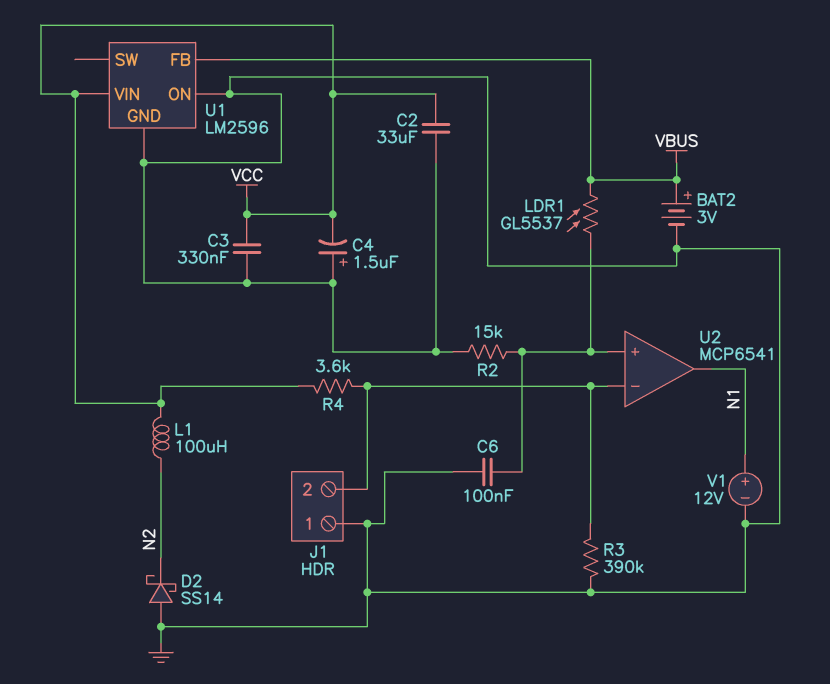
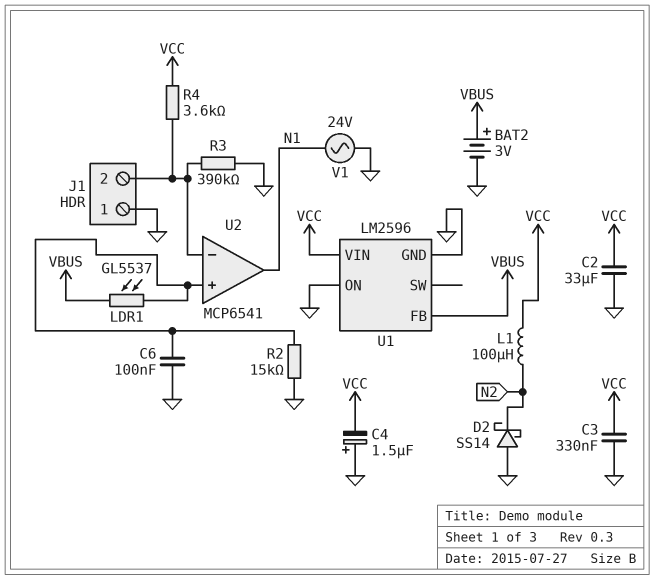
V1: 12V (plus N1, minus GND) -> AC 24V (GND, N1)

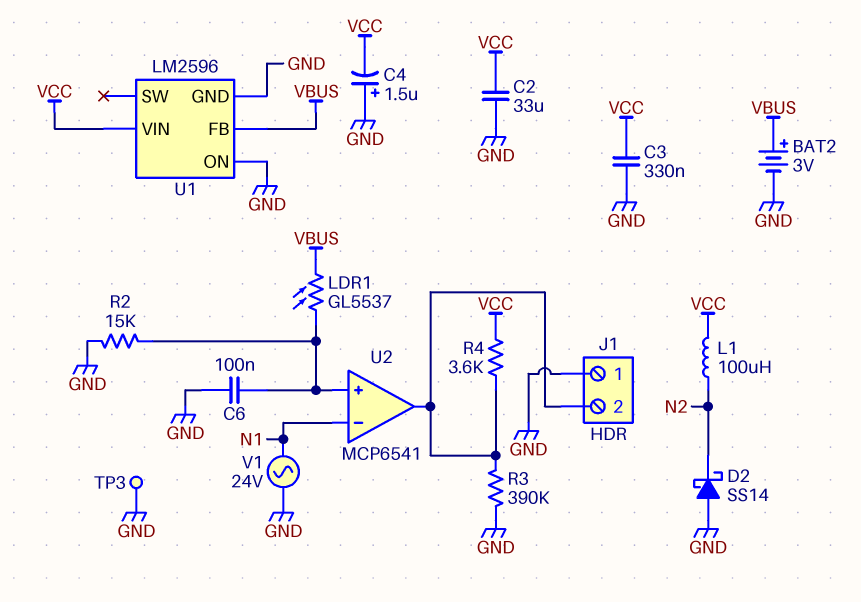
TP3: none -> test point (GND)
U2 pin in-: J1/2 -> N1
U2 pin out: N1 -> J1/2

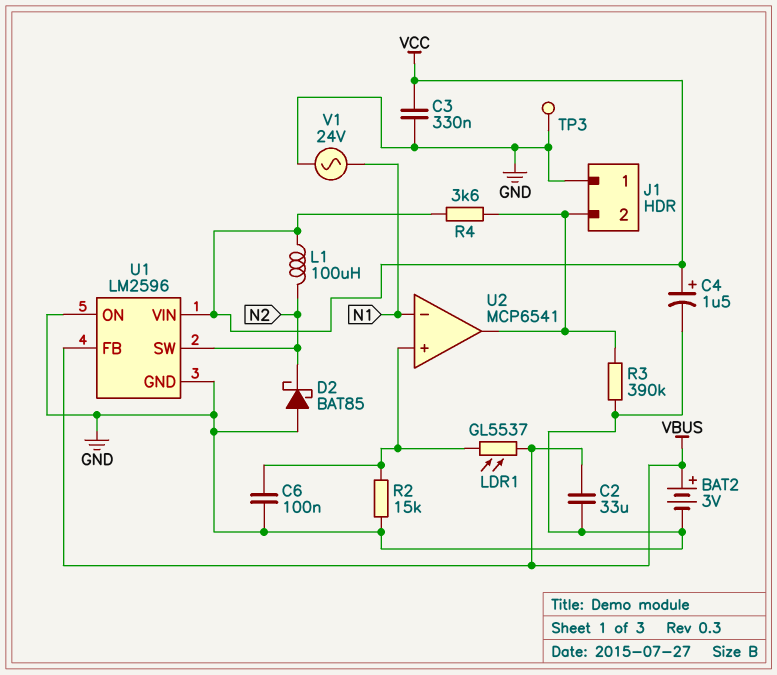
C2: 33uF (GND, VCC) -> 33uF (GND, VBUS)
C4: 1.5uF (plus GND, minus VCC) -> 1.5uF (plus VCC, minus GND)
D2: schottky SS14 (A GND, K N2) -> schottky BAT85 (A GND, K N2)
U1 pin SW: none -> N2

